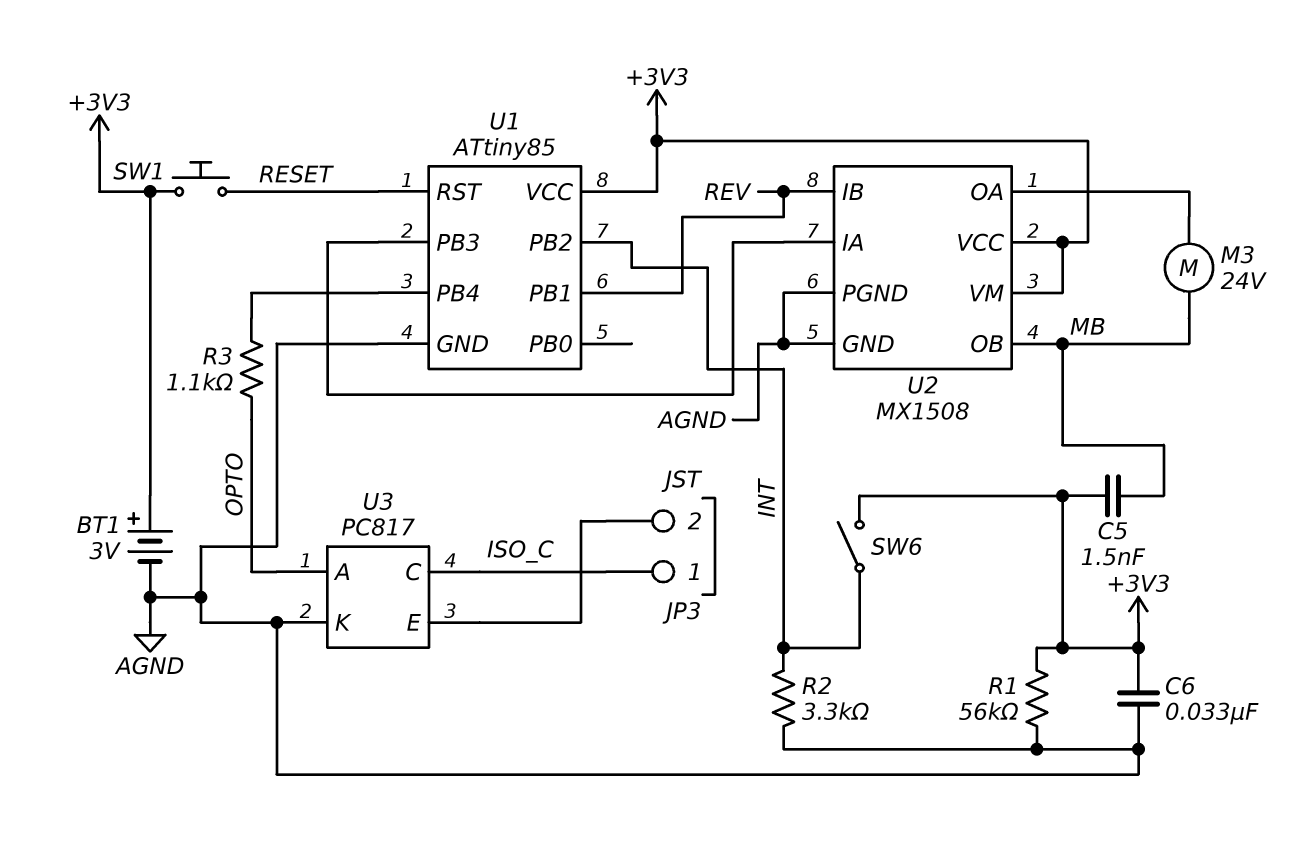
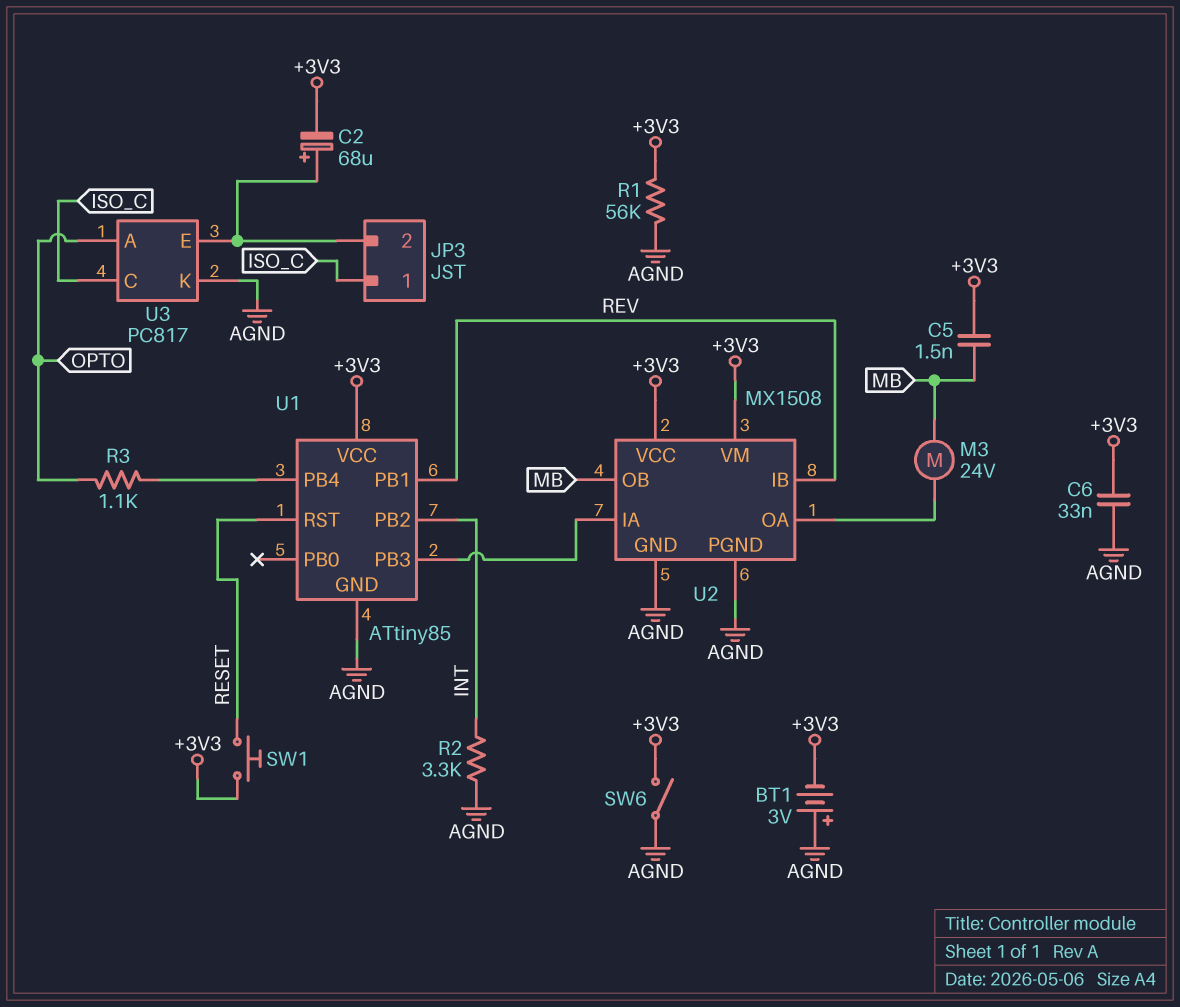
BT1: 3V (plus +3V3, minus AGND) -> 3V (plus AGND, minus +3V3)
C2: none -> 68uF (plus JP3/2, minus +3V3)
SW6: switch (+3V3, INT) -> switch (+3V3, AGND)

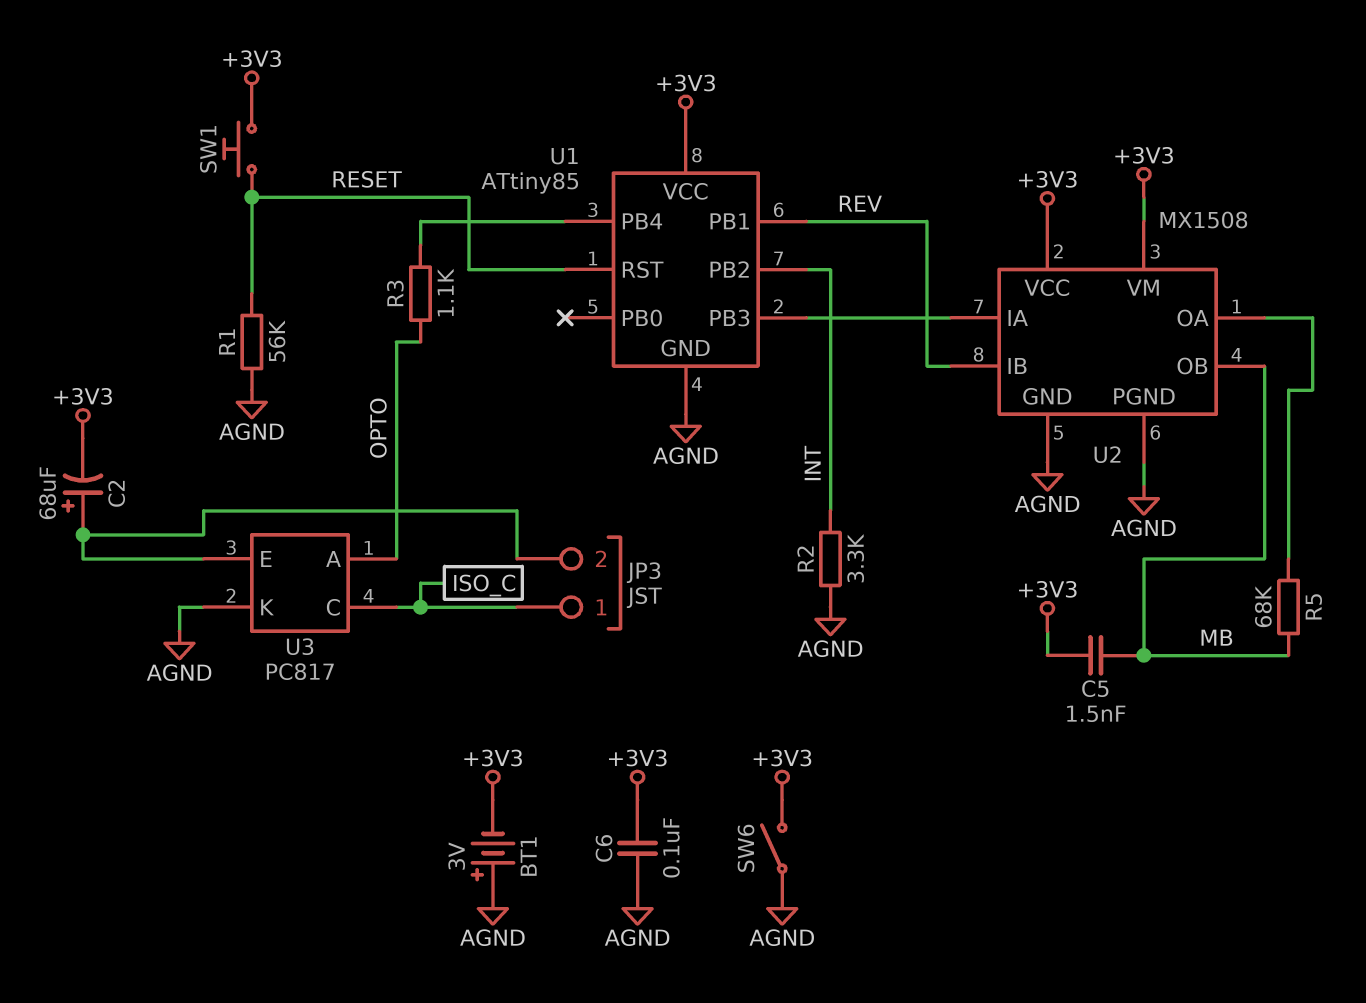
C6: 33nF (+3V3, AGND) -> 100nF (+3V3, AGND)
M3: motor 24V (MB, U2/OA) -> none
R1: 56k (+3V3, AGND) -> 56k (AGND, RESET)
R5: none -> 68k (MB, U2/OA)

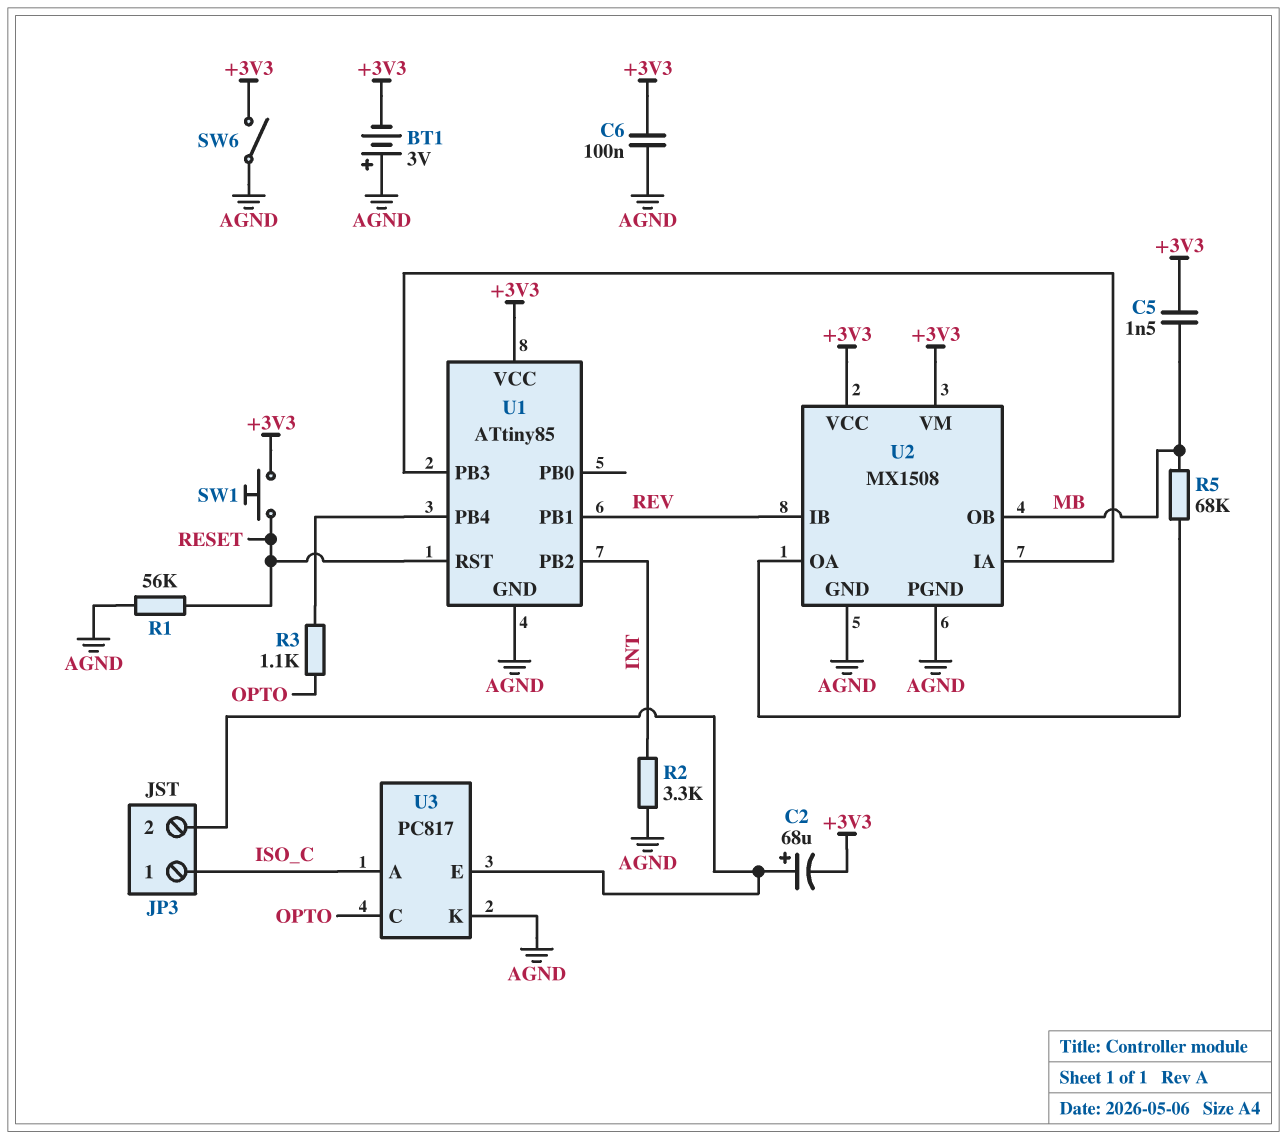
U3 pin A: OPTO -> ISO_C
U3 pin C: ISO_C -> OPTO

